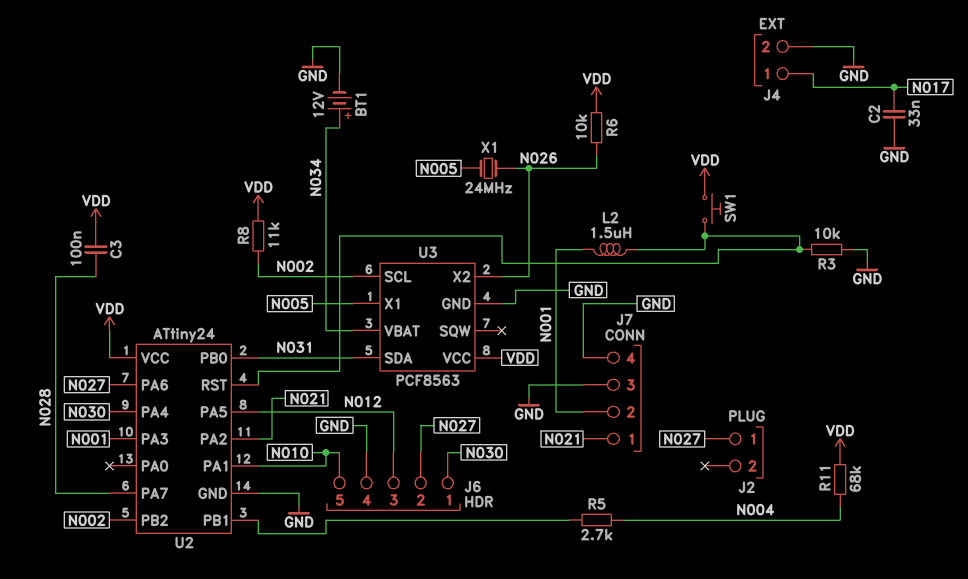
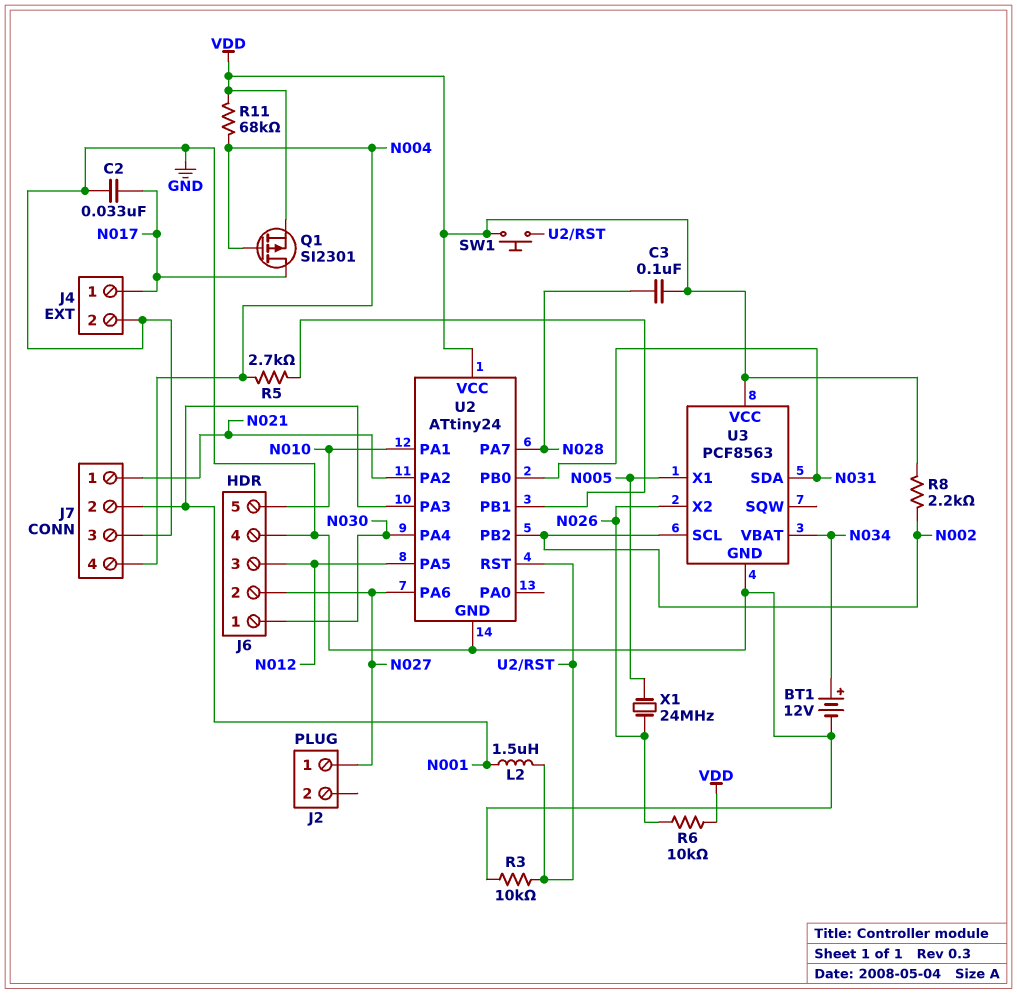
J7 pin 4: GND -> N004
Q1: none -> PMOS SI2301 (G N004, D N017, S VDD)
R8: 11k (N002, VDD) -> 2.2k (N002, VDD)

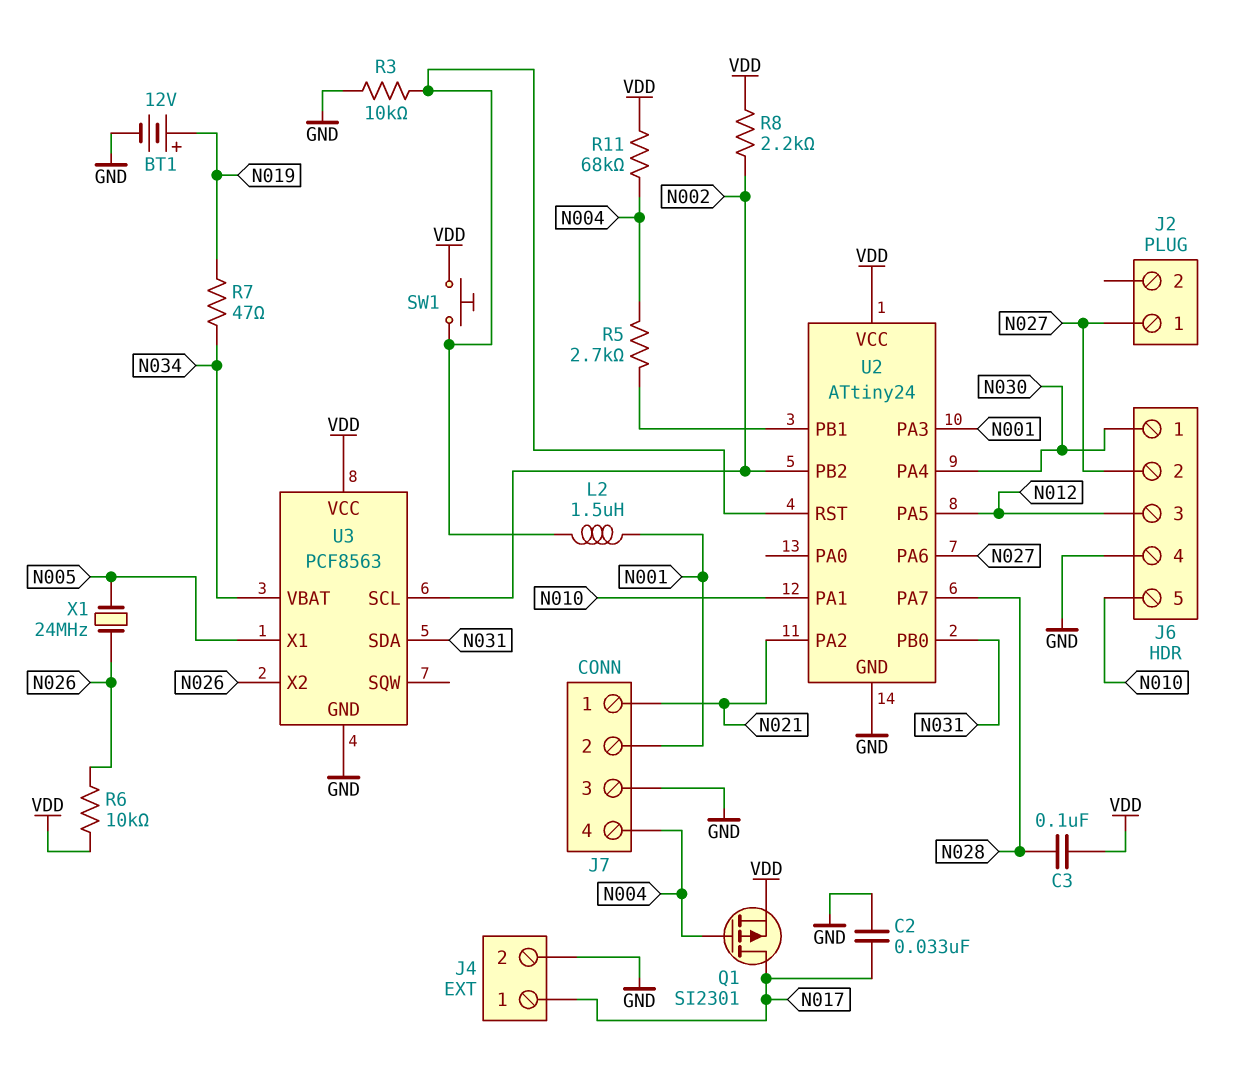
BT1: 12V (plus N034, minus GND) -> 12V (plus N019, minus GND)
R7: none -> 47 (N019, N034)

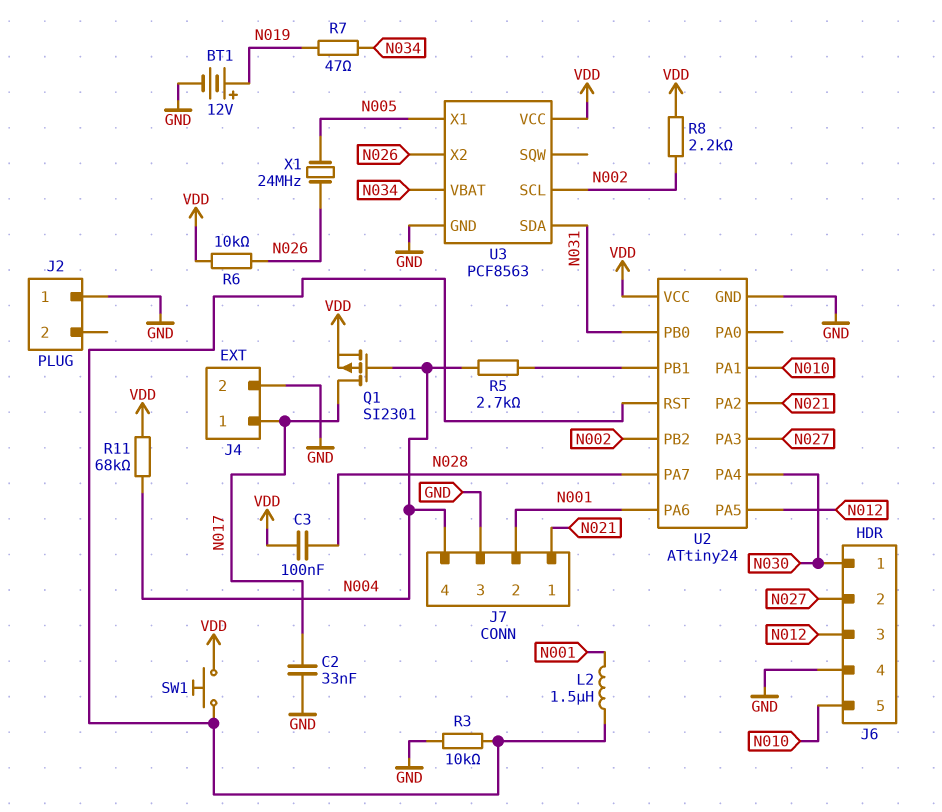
J2 pin 1: N027 -> GND
U2 pin PA3: N001 -> N027
U2 pin PA6: N027 -> N001

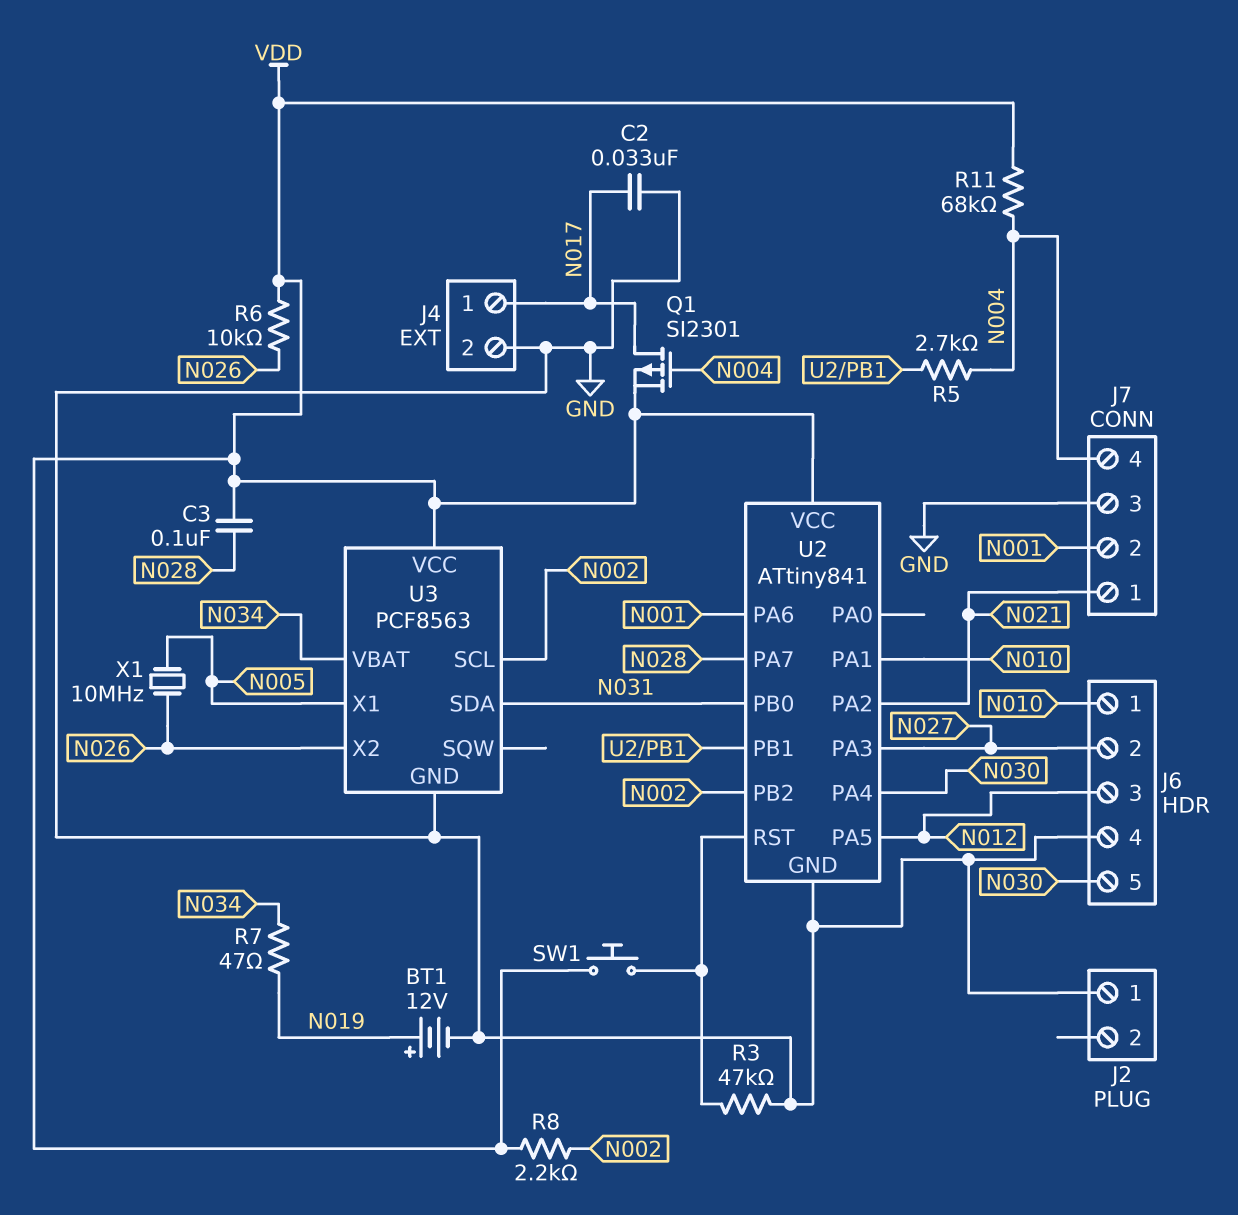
J6 pin 1: N030 -> N010
J6 pin 5: N010 -> N030
L2: 1.5uH (N001, U2/RST) -> none
R3: 10k (GND, U2/RST) -> 47k (GND, U2/RST)
U2: ATtiny24 -> ATtiny841
X1: 24MHz (N005, N026) -> 10MHz (N005, N026)

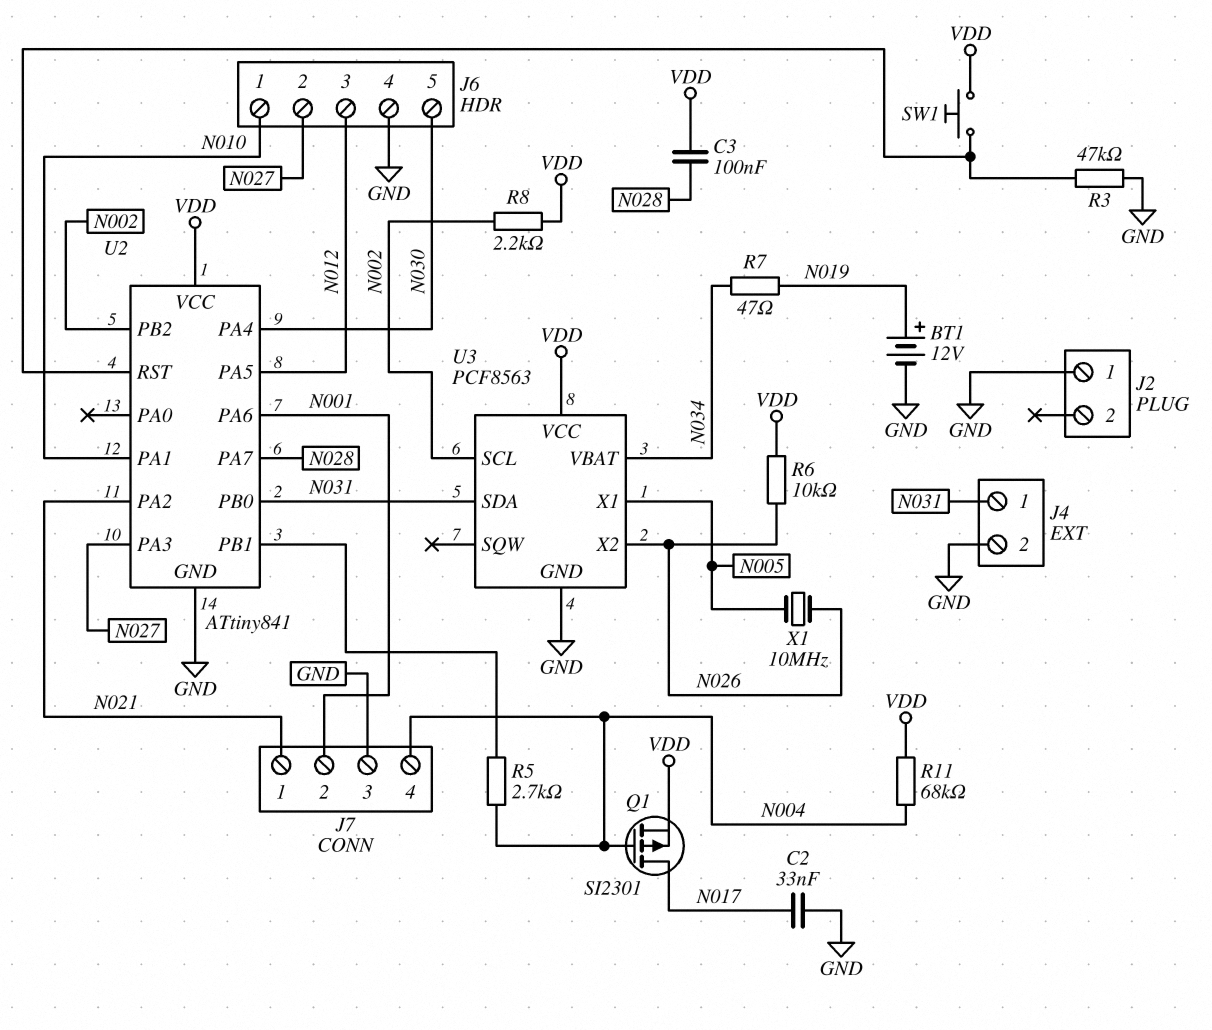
J4 pin 1: N017 -> N031

